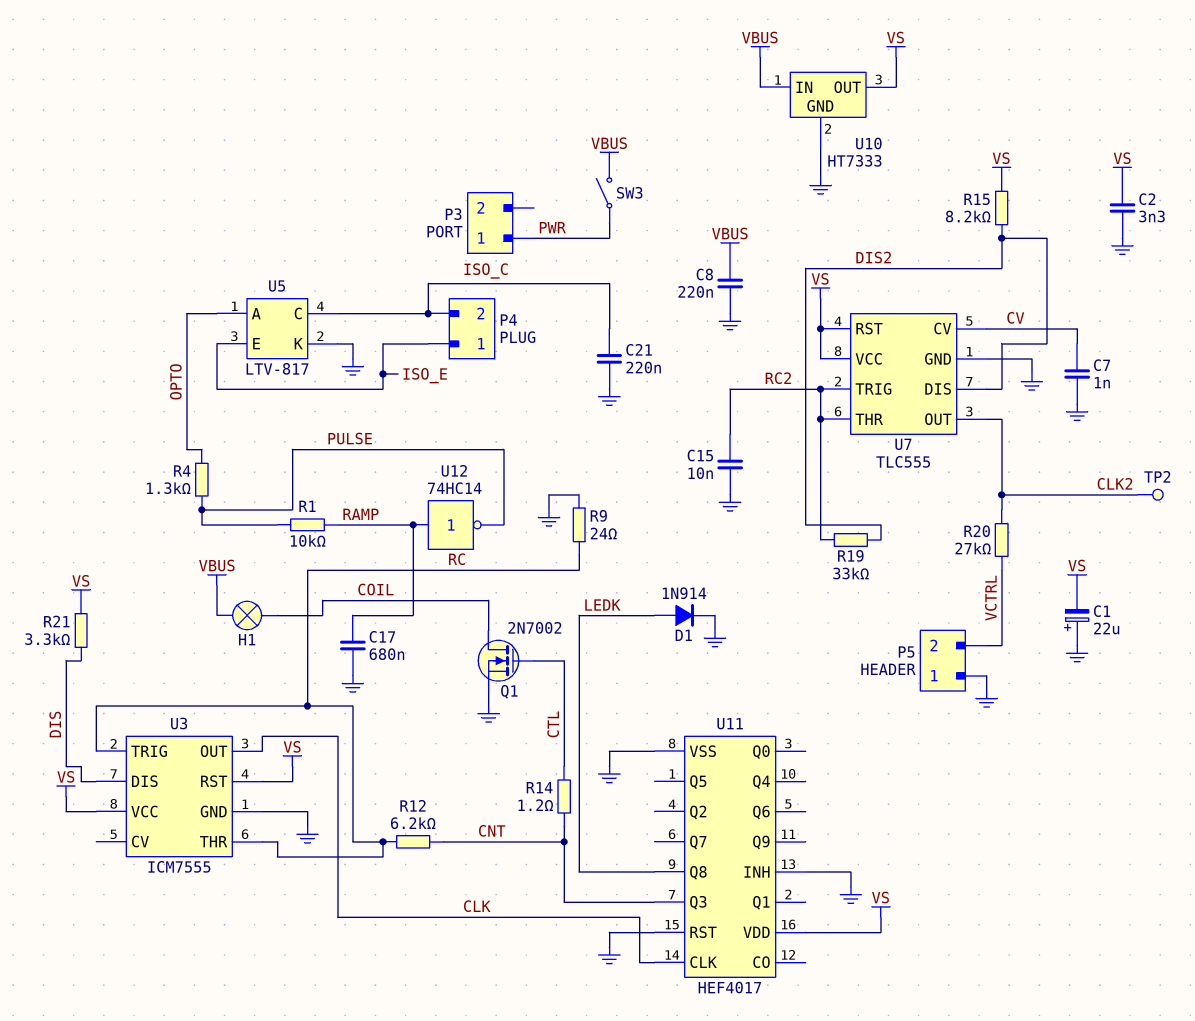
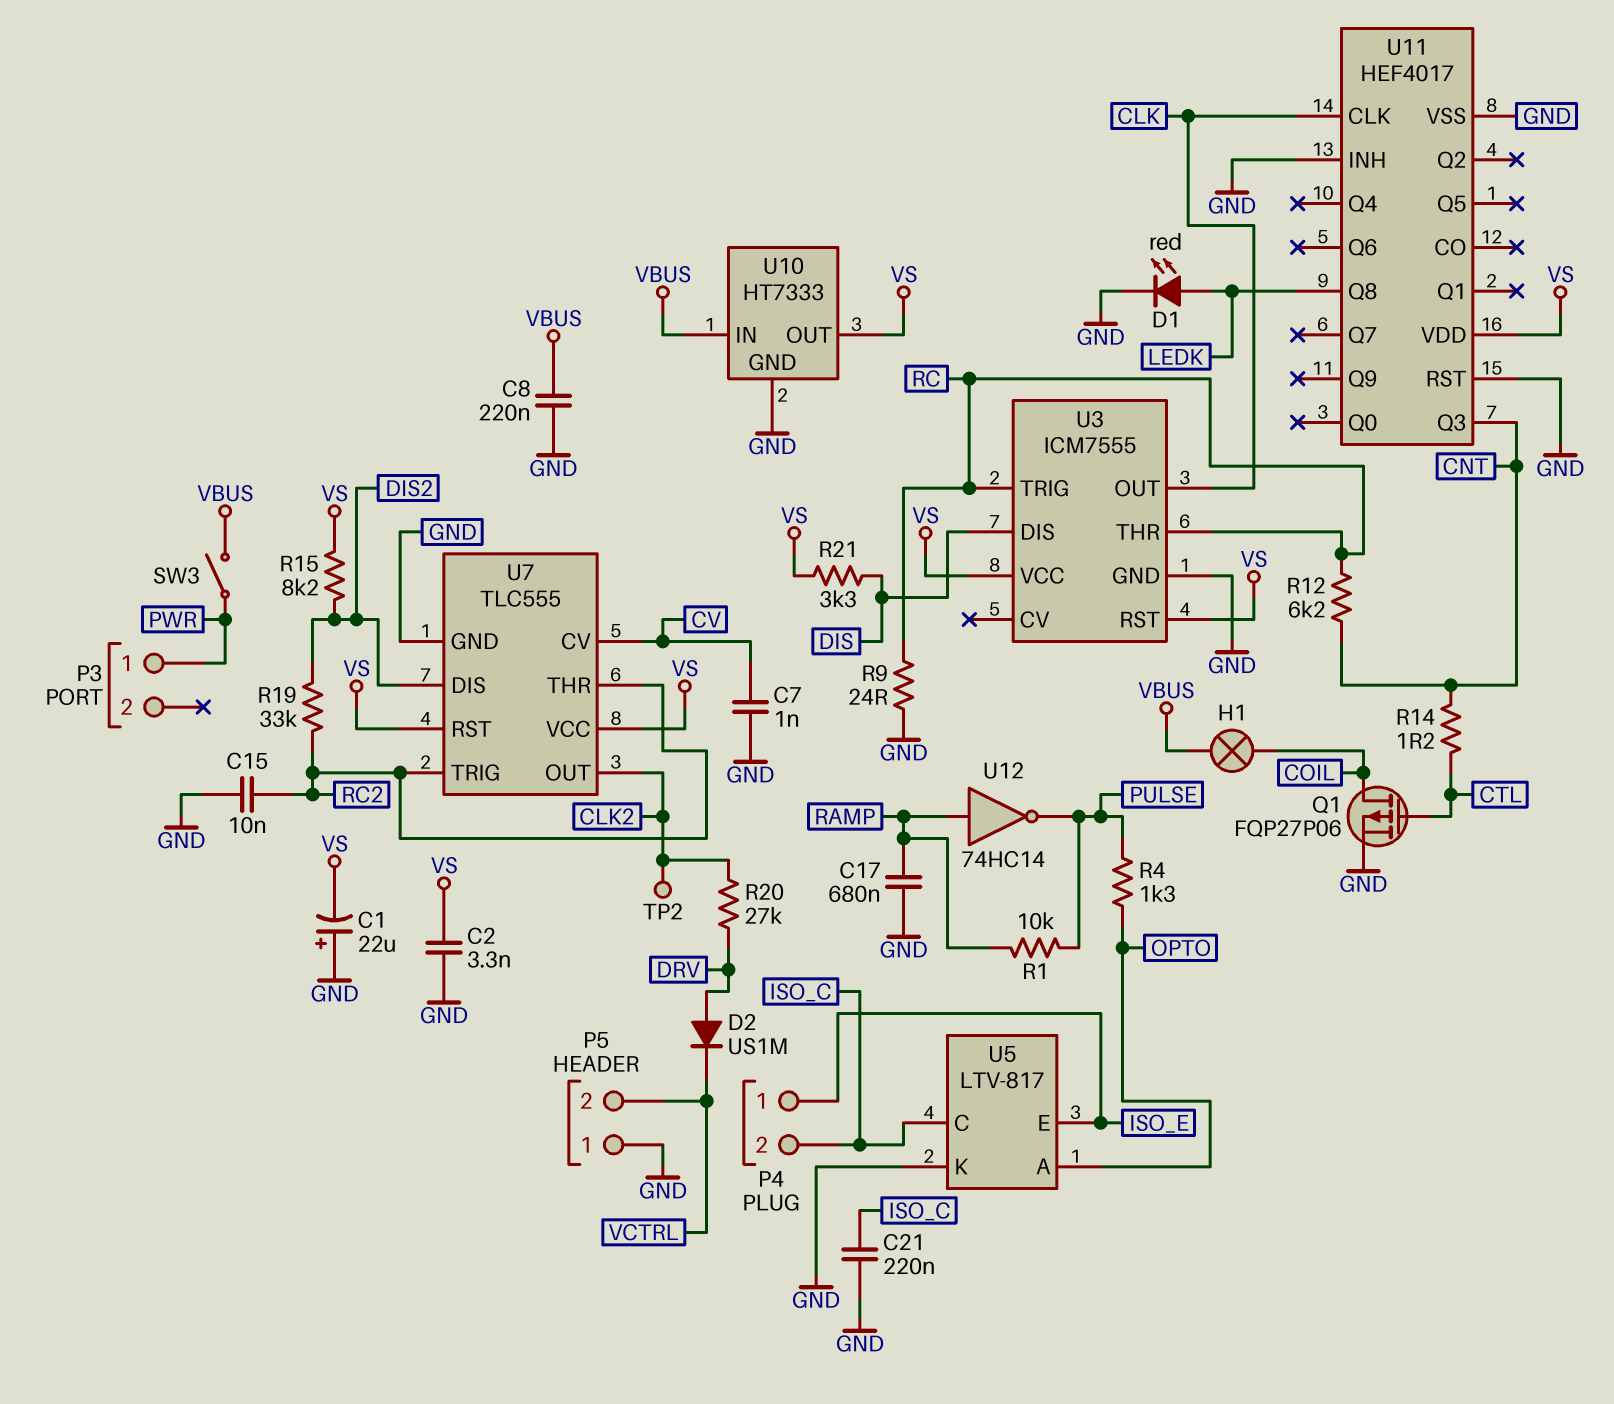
D1: diode 1N914 (A LEDK, K GND) -> LED red (A LEDK, K GND)
D2: none -> diode US1M (A DRV, K VCTRL)
Q1: NMOS 2N7002 (G CTL, D COIL, S GND) -> PMOS FQP27P06 (G CTL, D COIL, S GND)
R20: 27k (CLK2, VCTRL) -> 27k (CLK2, DRV)

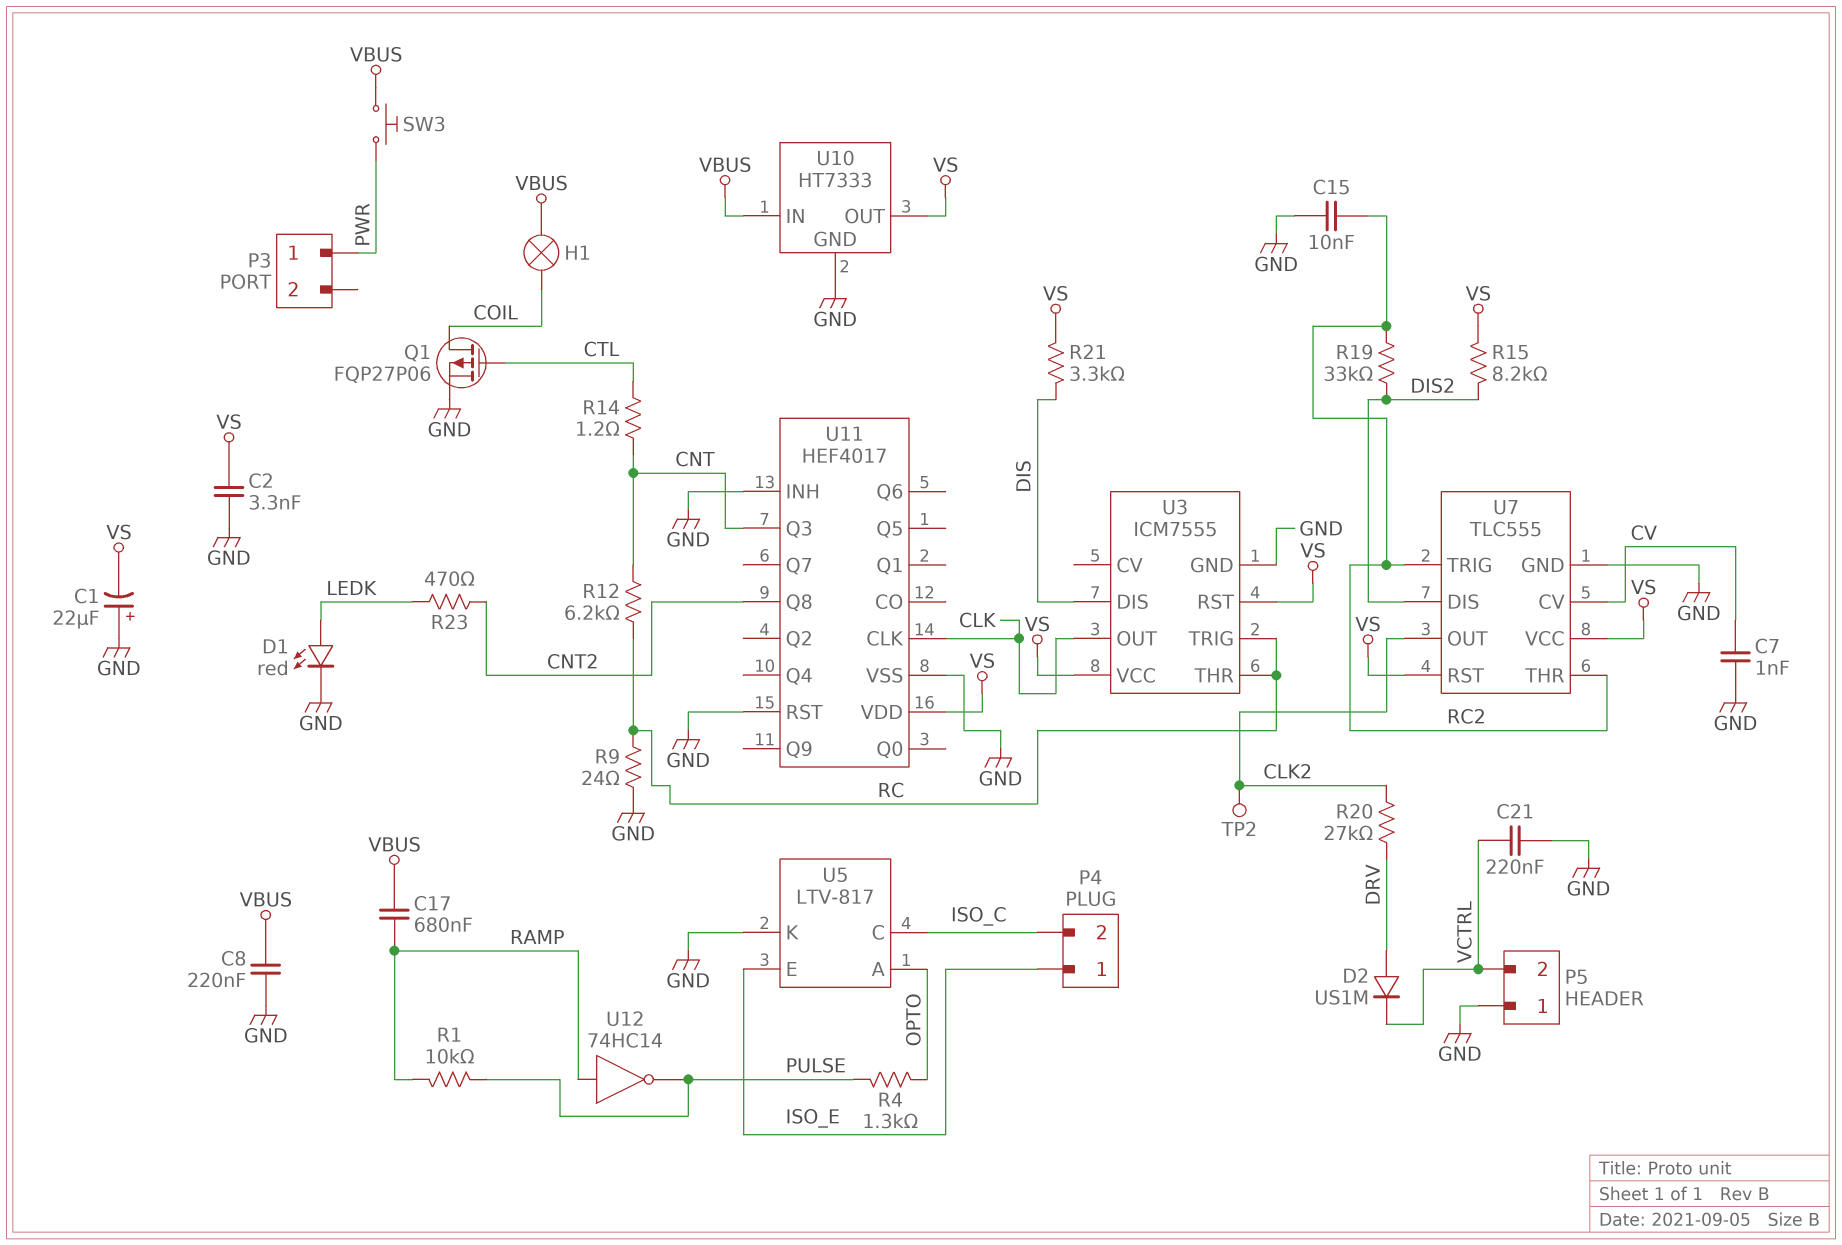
C17: 680nF (GND, RAMP) -> 680nF (RAMP, VBUS)
C21: 220nF (GND, ISO_C) -> 220nF (GND, VCTRL)
R23: none -> 470 (CNT2, LEDK)
SW3: switch (PWR, VBUS) -> button (PWR, VBUS)
U11 pin Q8: LEDK -> CNT2

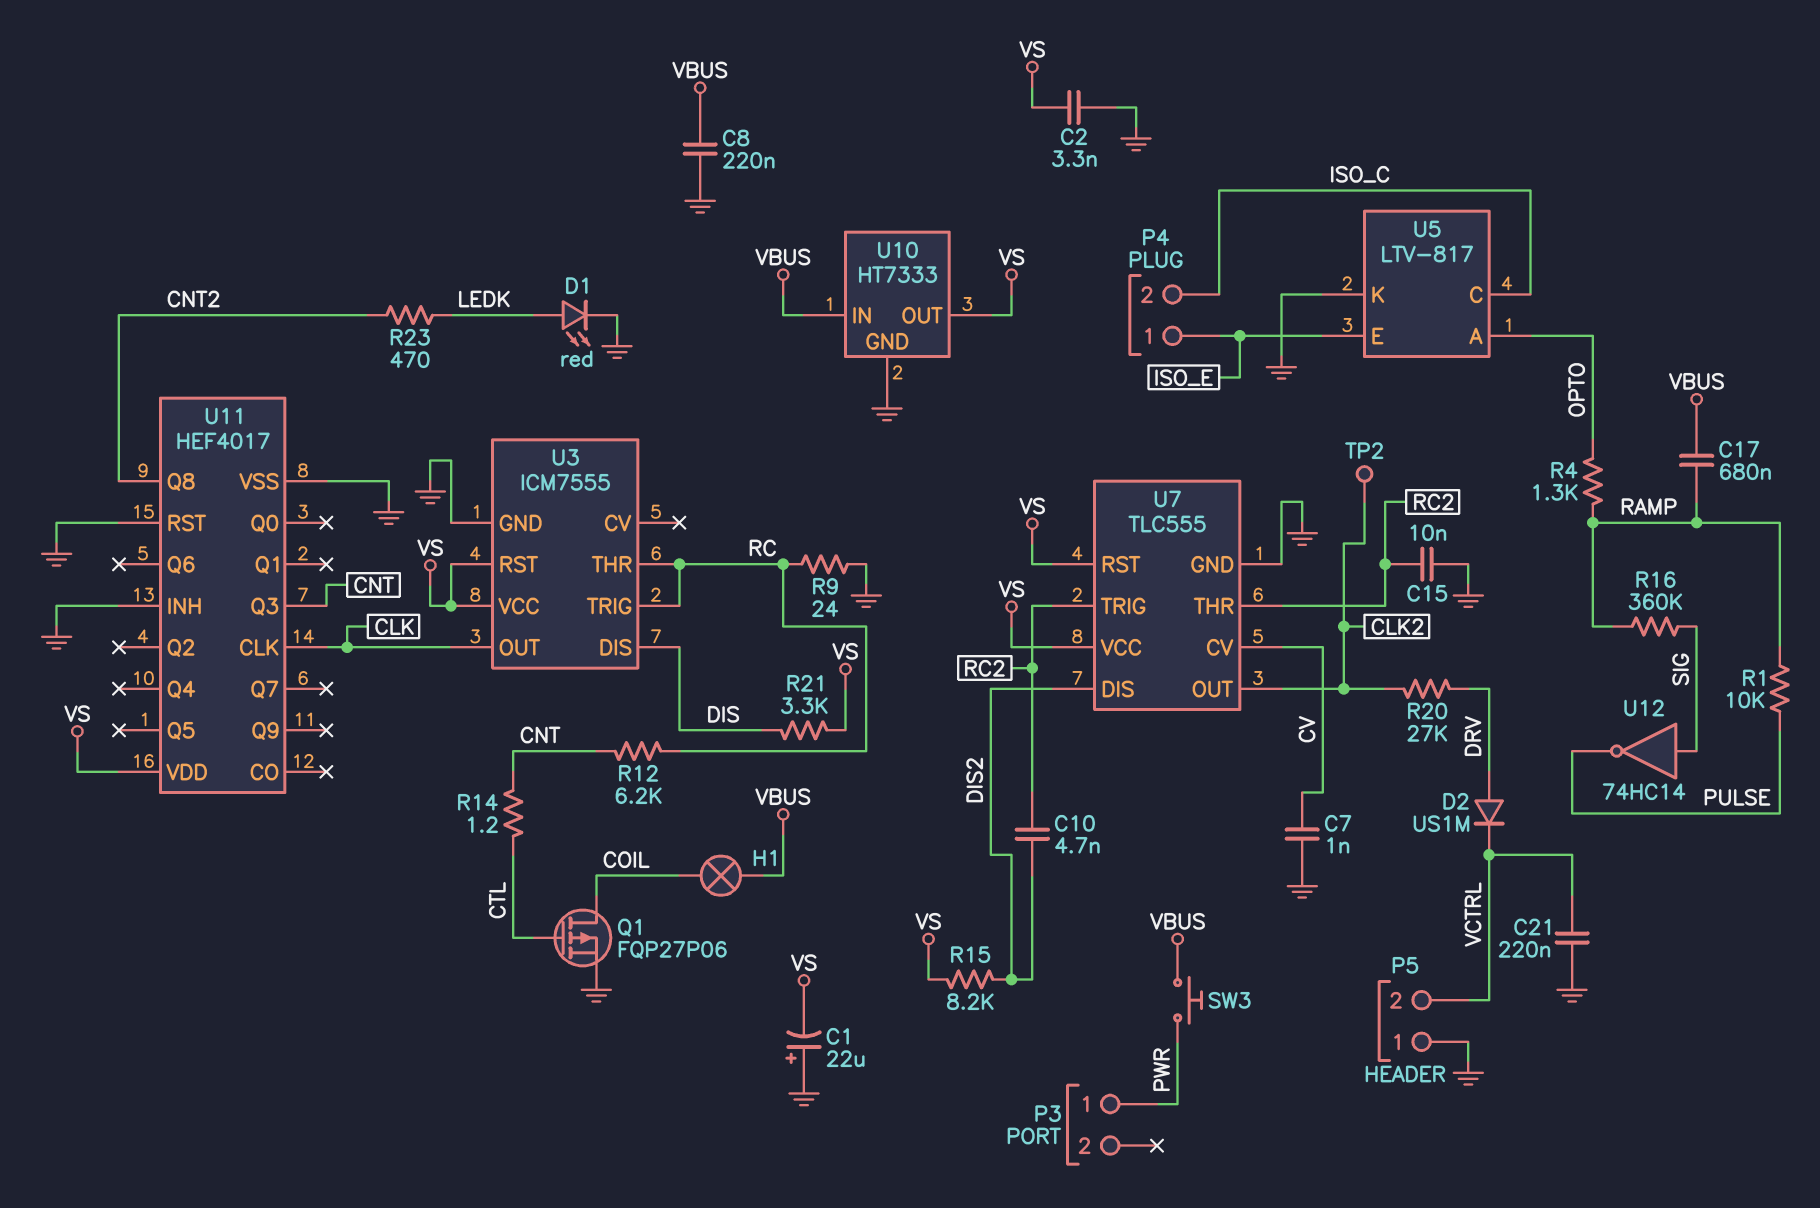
C10: none -> 4.7nF (DIS2, RC2)
R4: 1.3k (OPTO, PULSE) -> 1.3k (OPTO, RAMP)
R16: none -> 360k (RAMP, SIG)
R19: 33k (DIS2, RC2) -> none
U12: NOT 74HC14 (in RAMP, out PULSE) -> NOT 74HC14 (in SIG, out PULSE)

